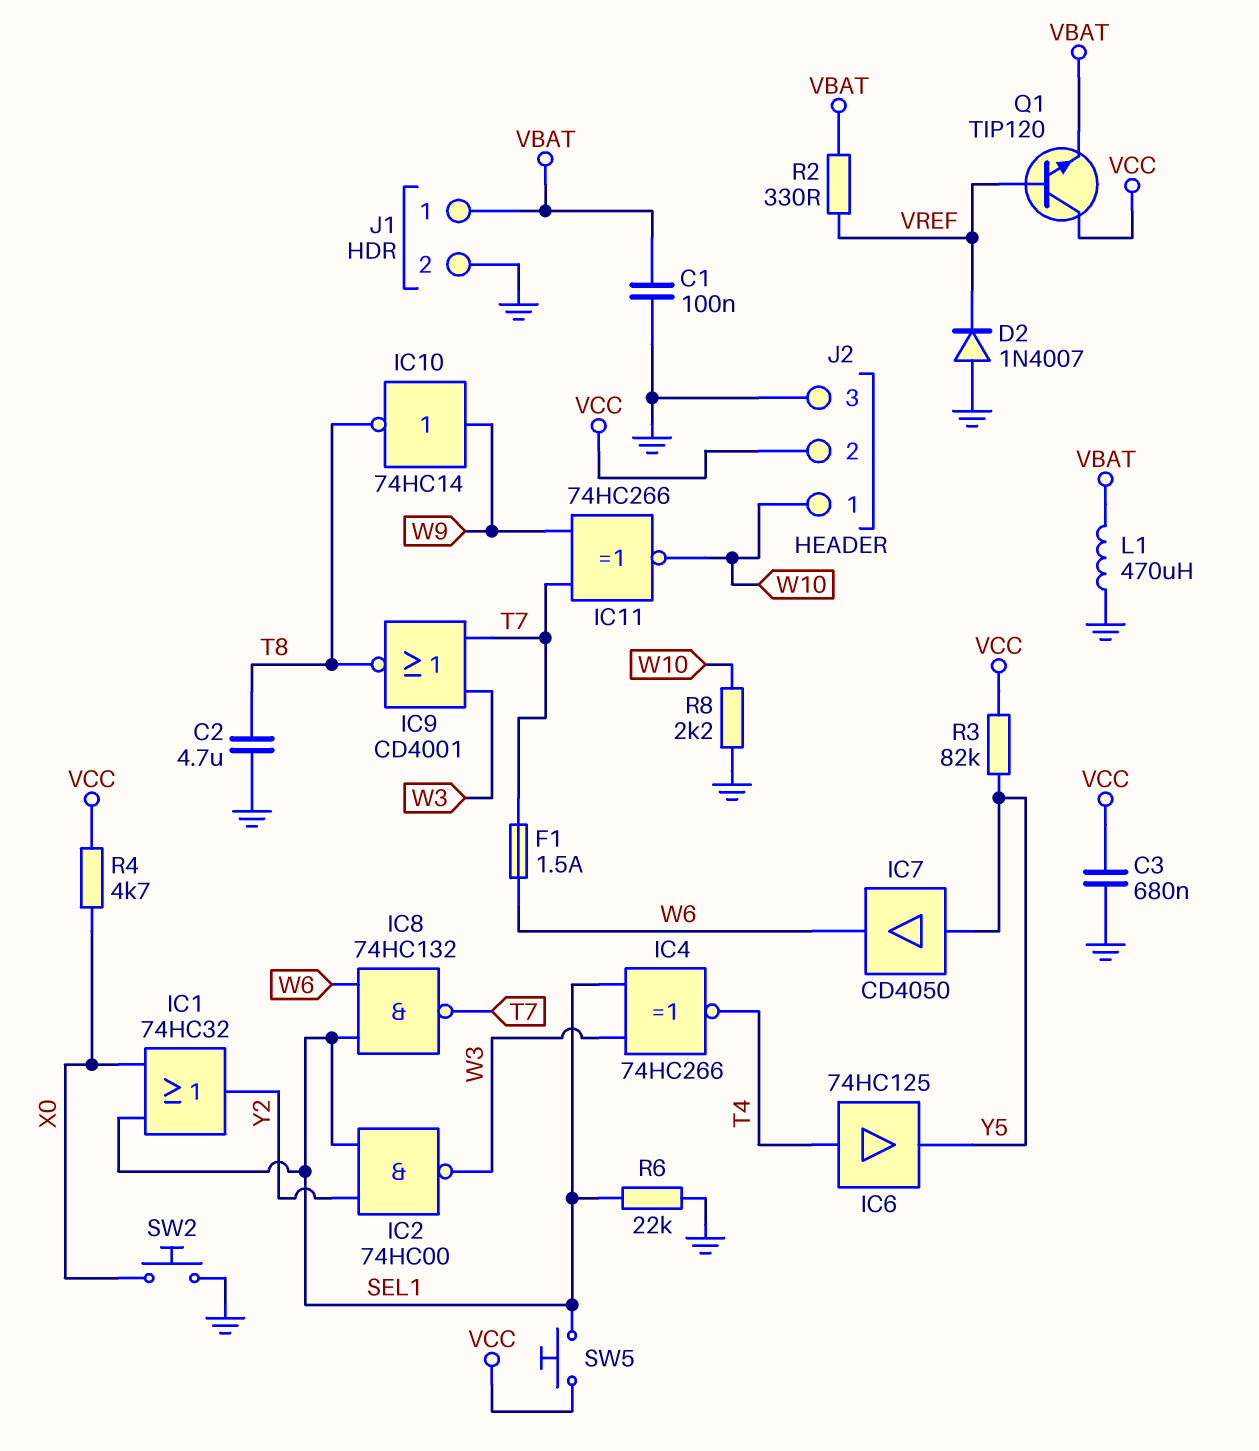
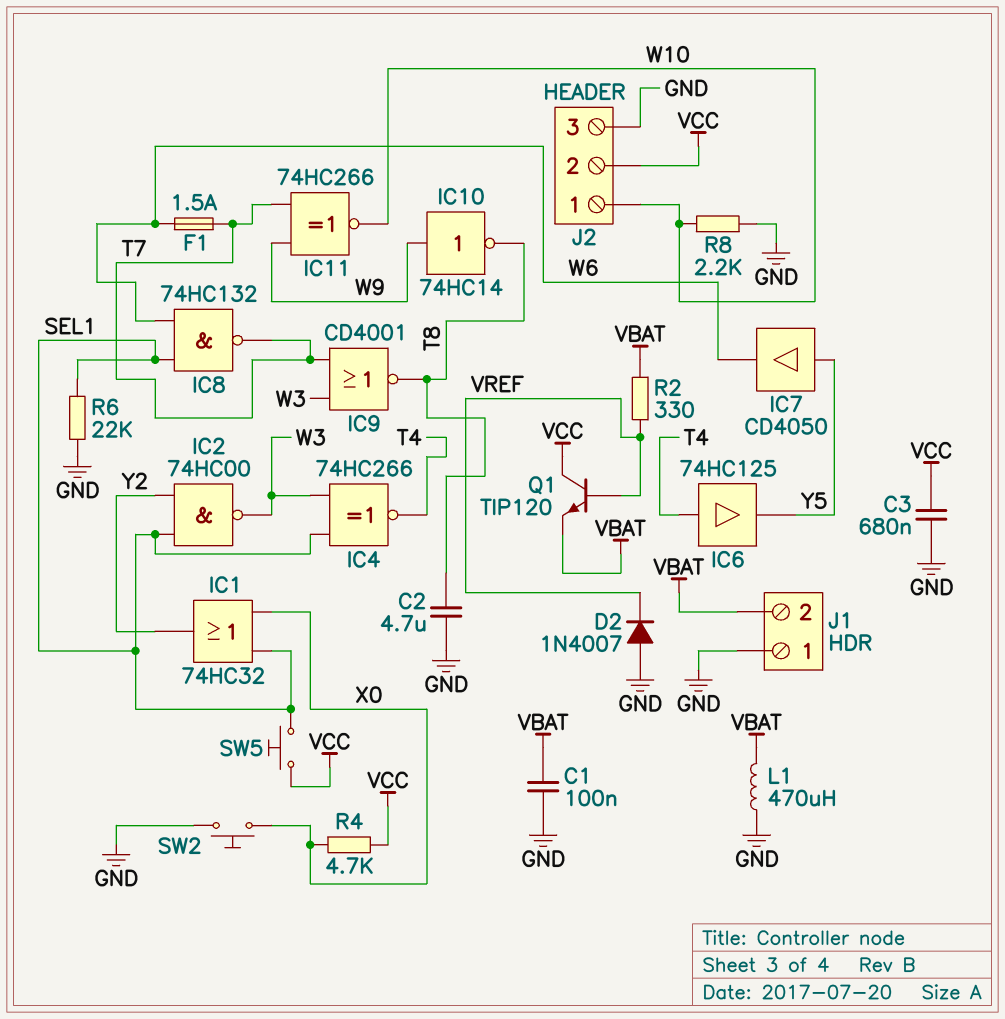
J1 pin 1: VBAT -> GND
J1 pin 2: GND -> VBAT
R3: 82k (VCC, Y5) -> none

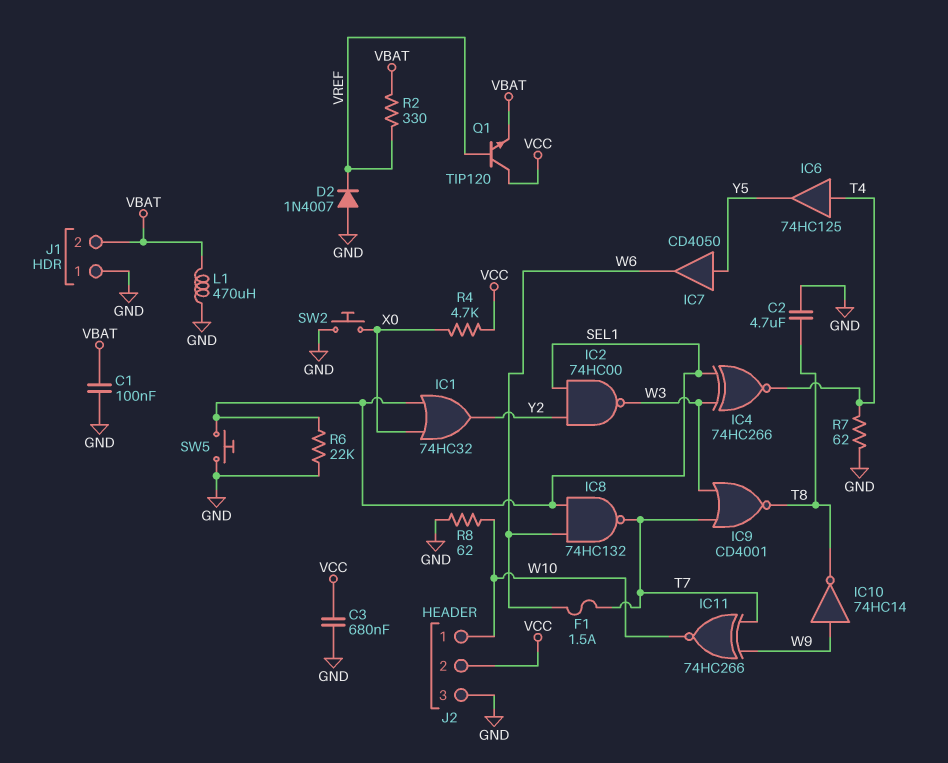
R7: none -> 62 (GND, T4)
R8: 2.2k (GND, W10) -> 62 (GND, W10)
SW5: button (SEL1, VCC) -> button (GND, SEL1)

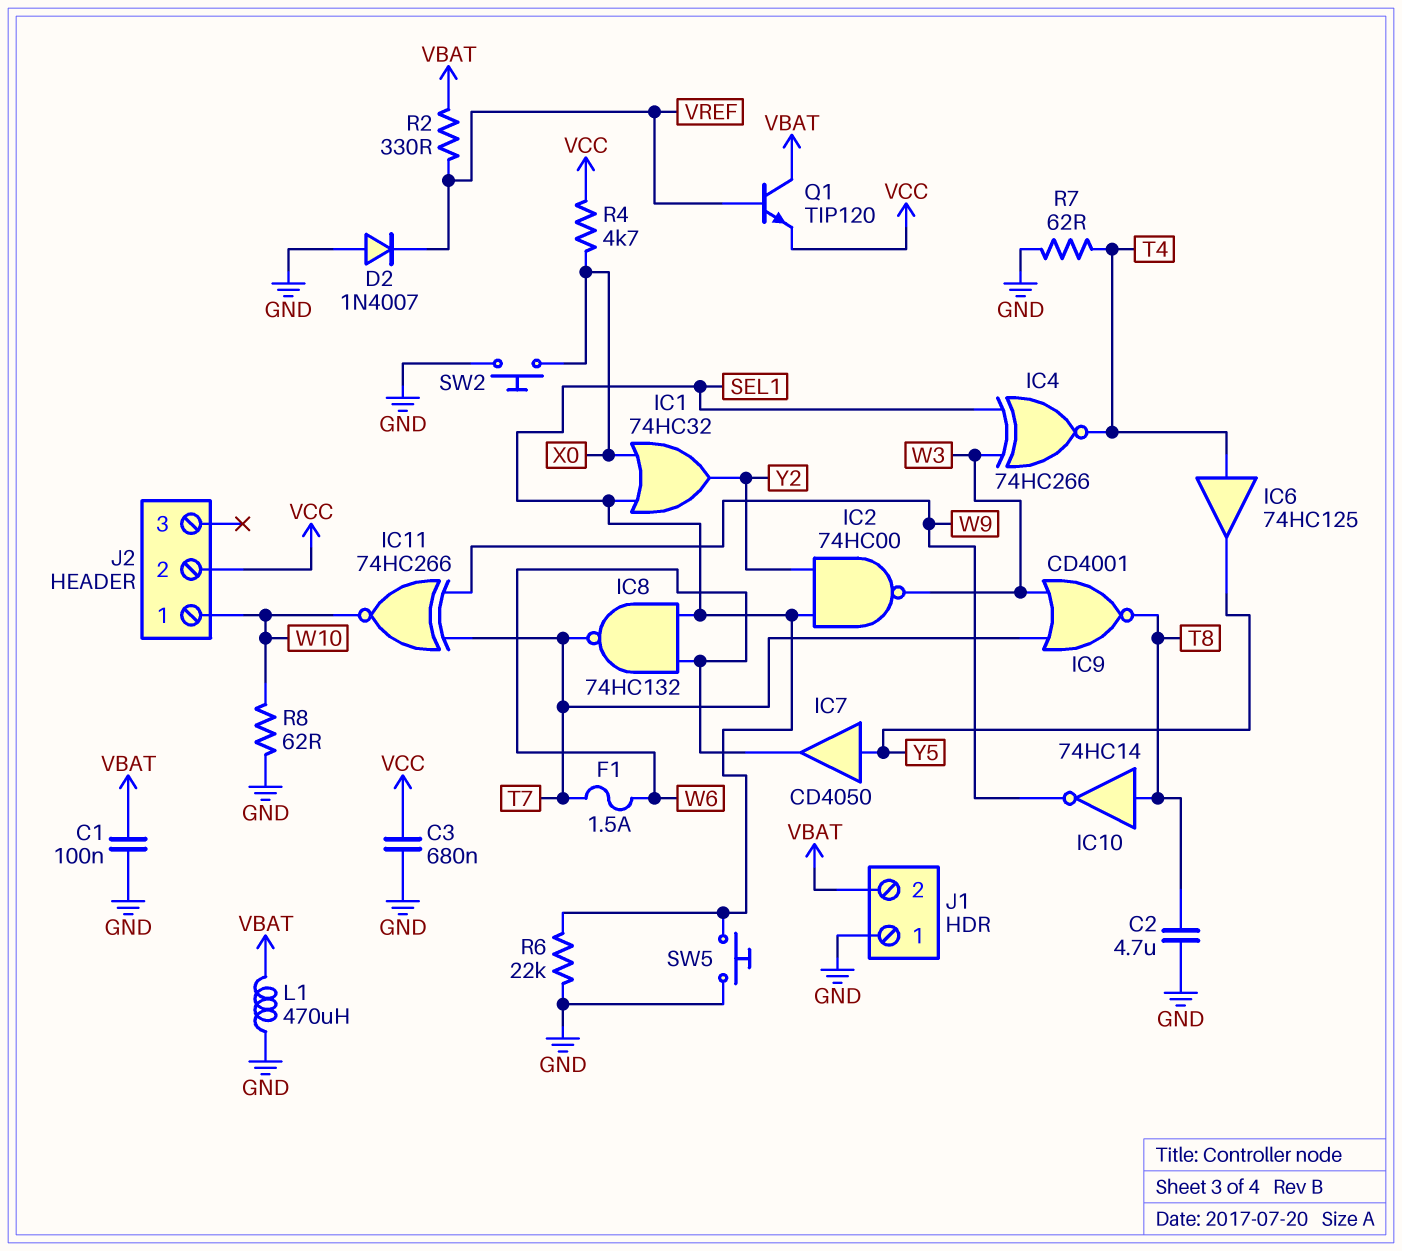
IC10: NOT 74HC14 (in W9, out T8) -> NOT 74HC14 (in T8, out W9)
J2 pin 3: GND -> none
Q1: NPN TIP120 (B VREF, C VCC, E VBAT) -> NPN TIP120 (B VREF, C VBAT, E VCC)

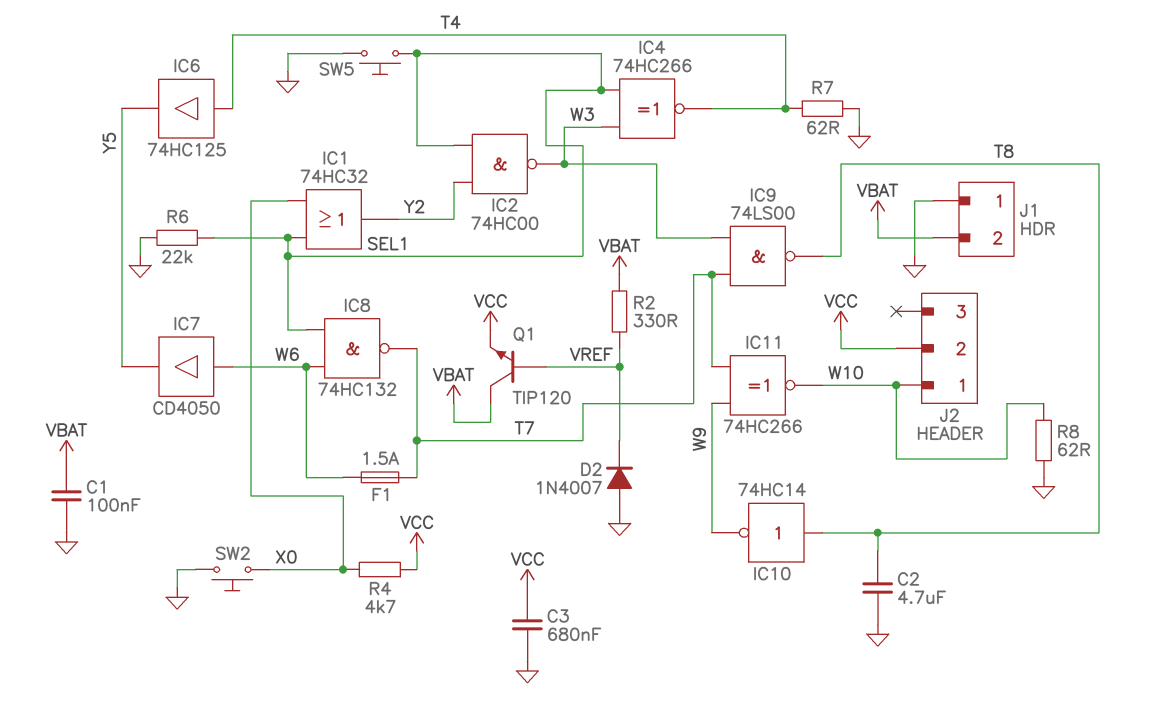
IC7: buffer CD4050 (in Y5, out W6) -> buffer CD4050 (in W6, out Y5)
IC9: NOR CD4001 (in T7, in W3, out T8) -> NAND 74LS00 (in T7, in W3, out T8)
L1: 470uH (GND, VBAT) -> none

